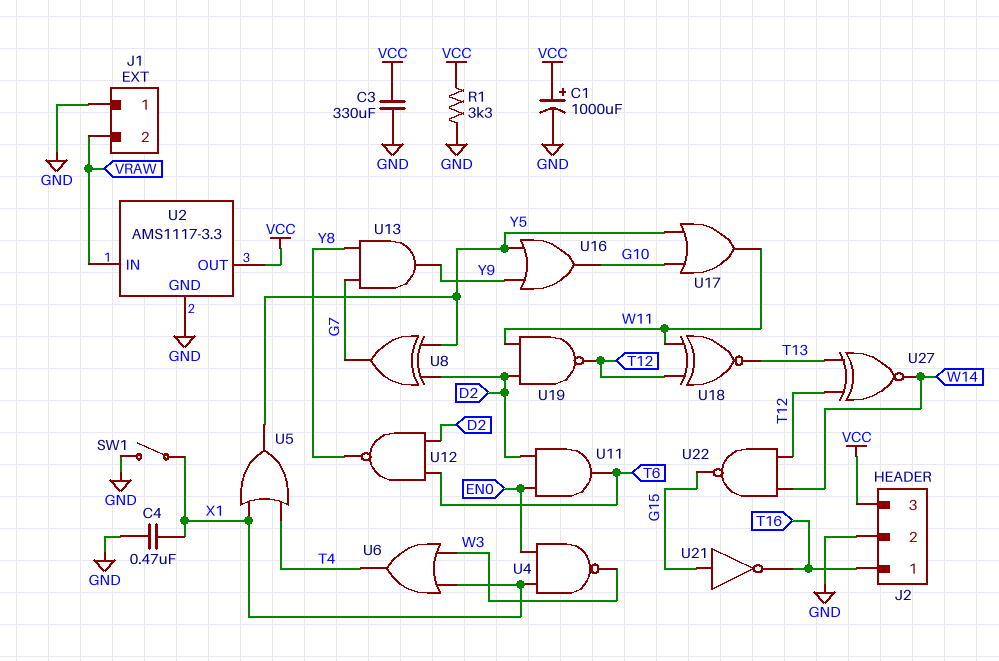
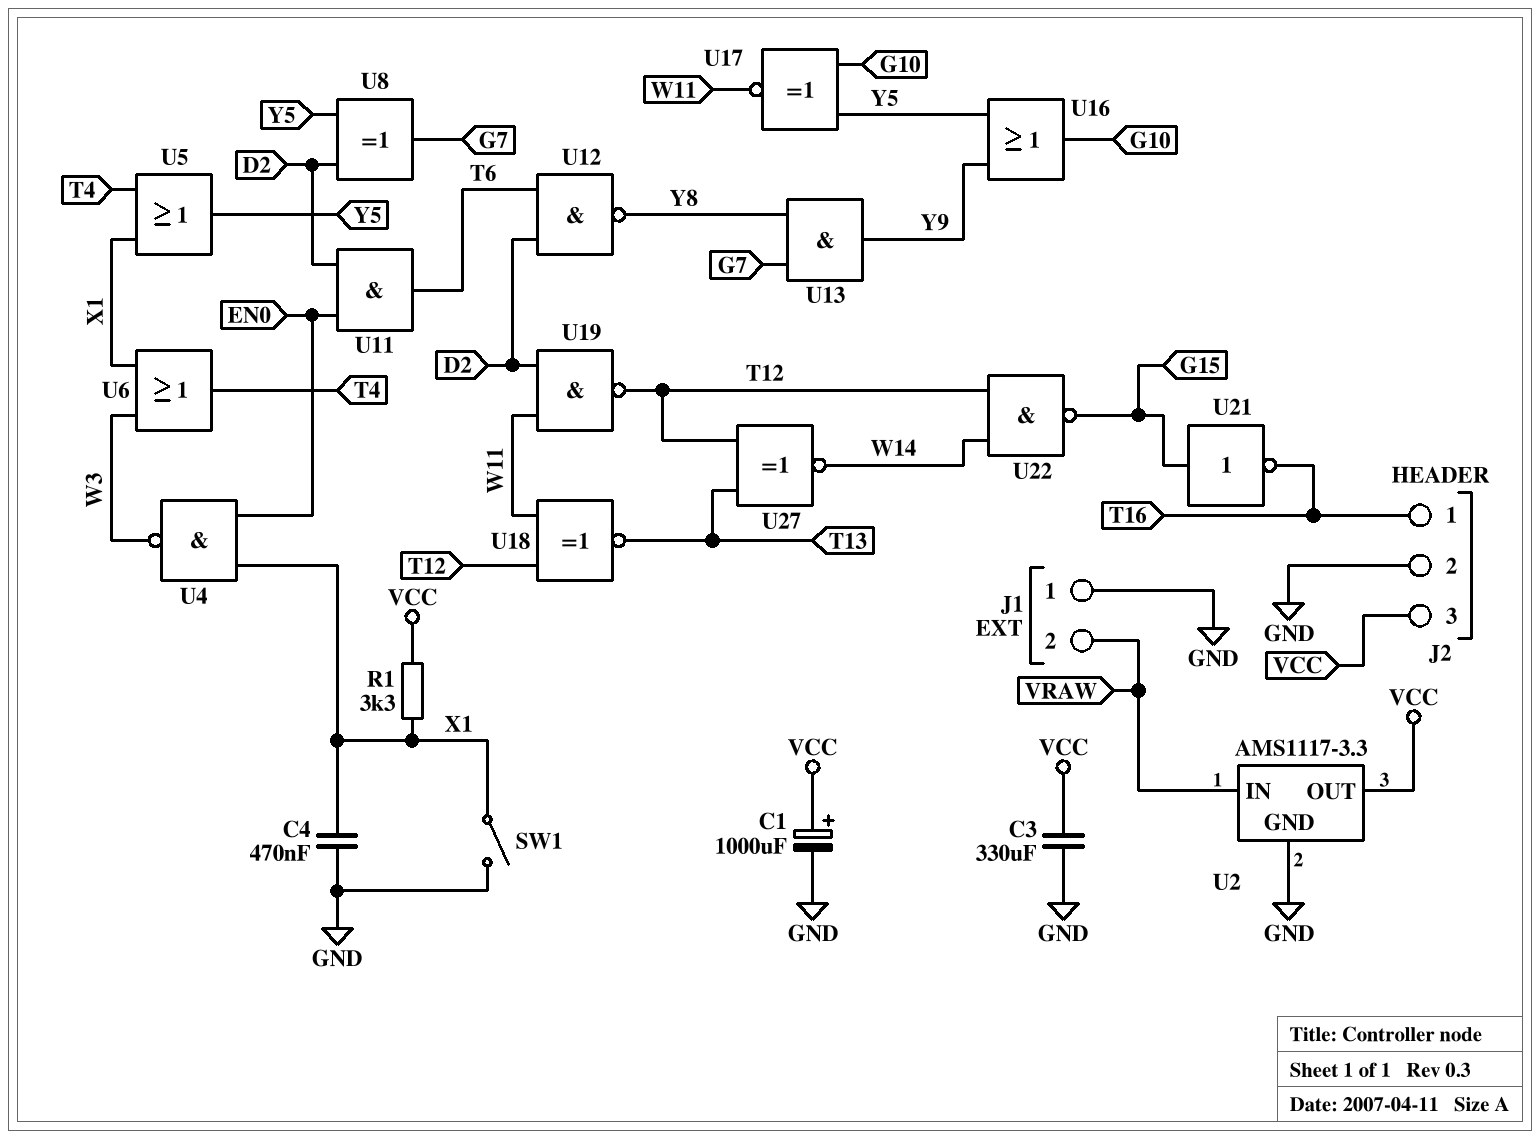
R1: 3.3k (GND, VCC) -> 3.3k (VCC, X1)
U17: OR (in G10, in Y5, out W11) -> XNOR (in G10, in Y5, out W11)

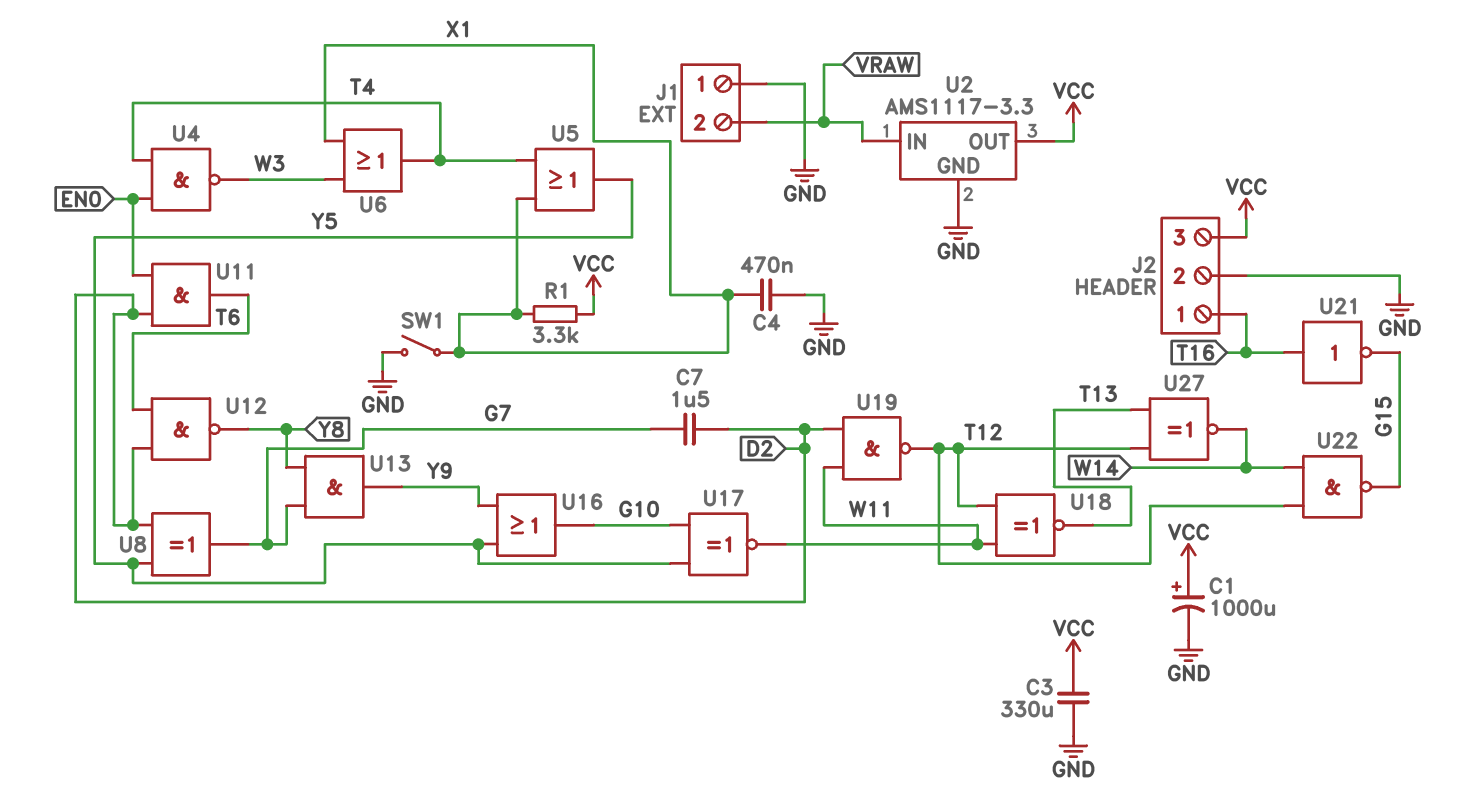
C7: none -> 1.5uF (D2, G7)
U4: NAND (in EN0, in X1, out W3) -> NAND (in EN0, in T4, out W3)
U21: NOT (in G15, out T16) -> NOT (in T16, out G15)

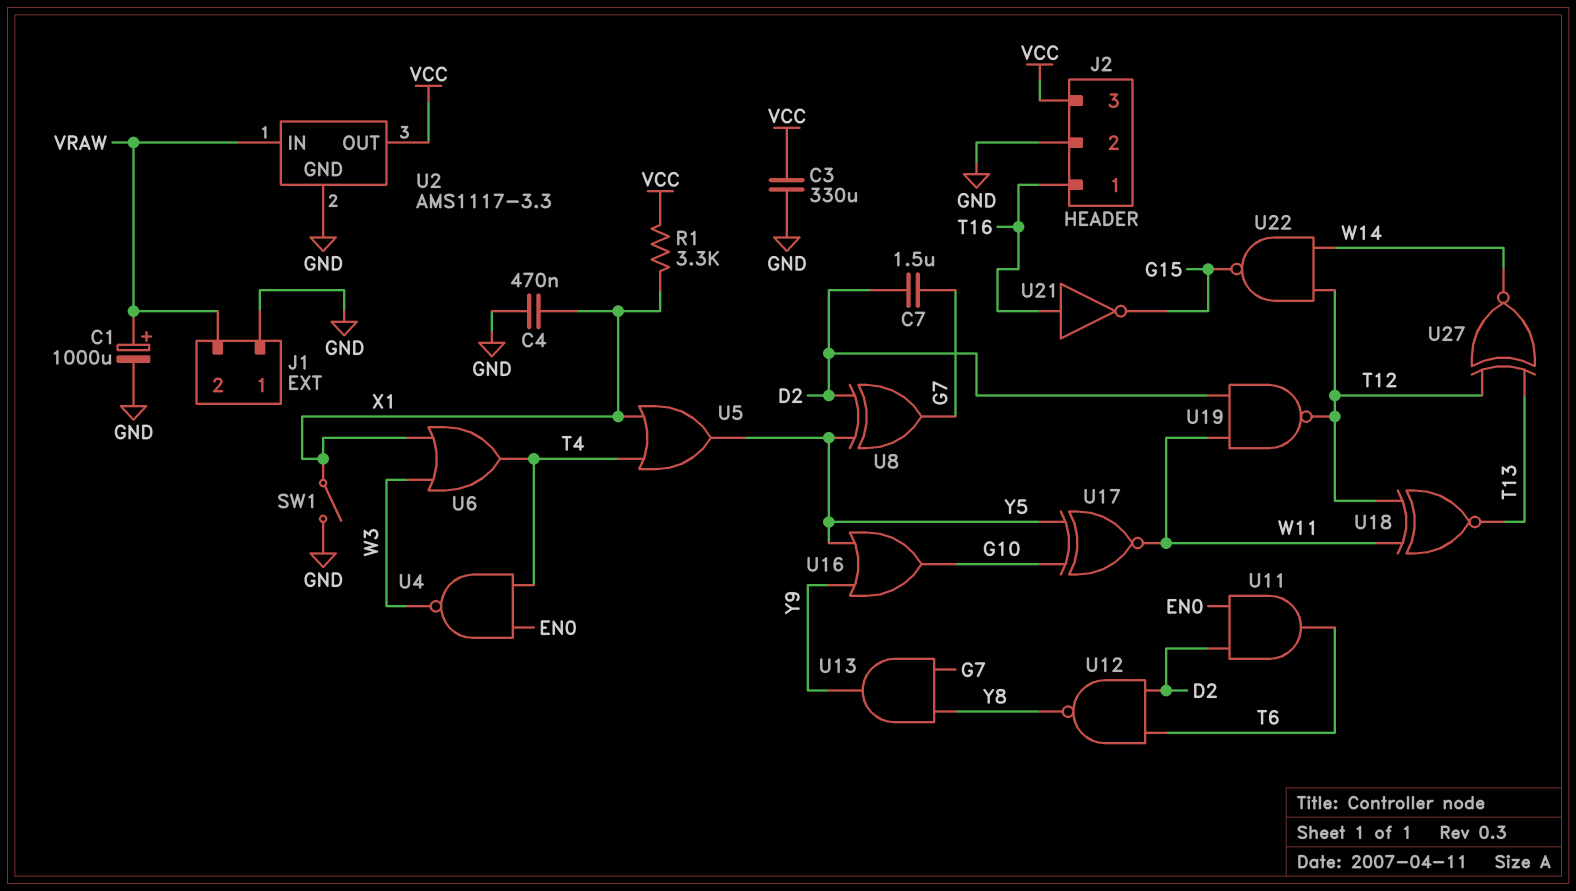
C1: 1000uF (plus VCC, minus GND) -> 1000uF (plus VRAW, minus GND)

